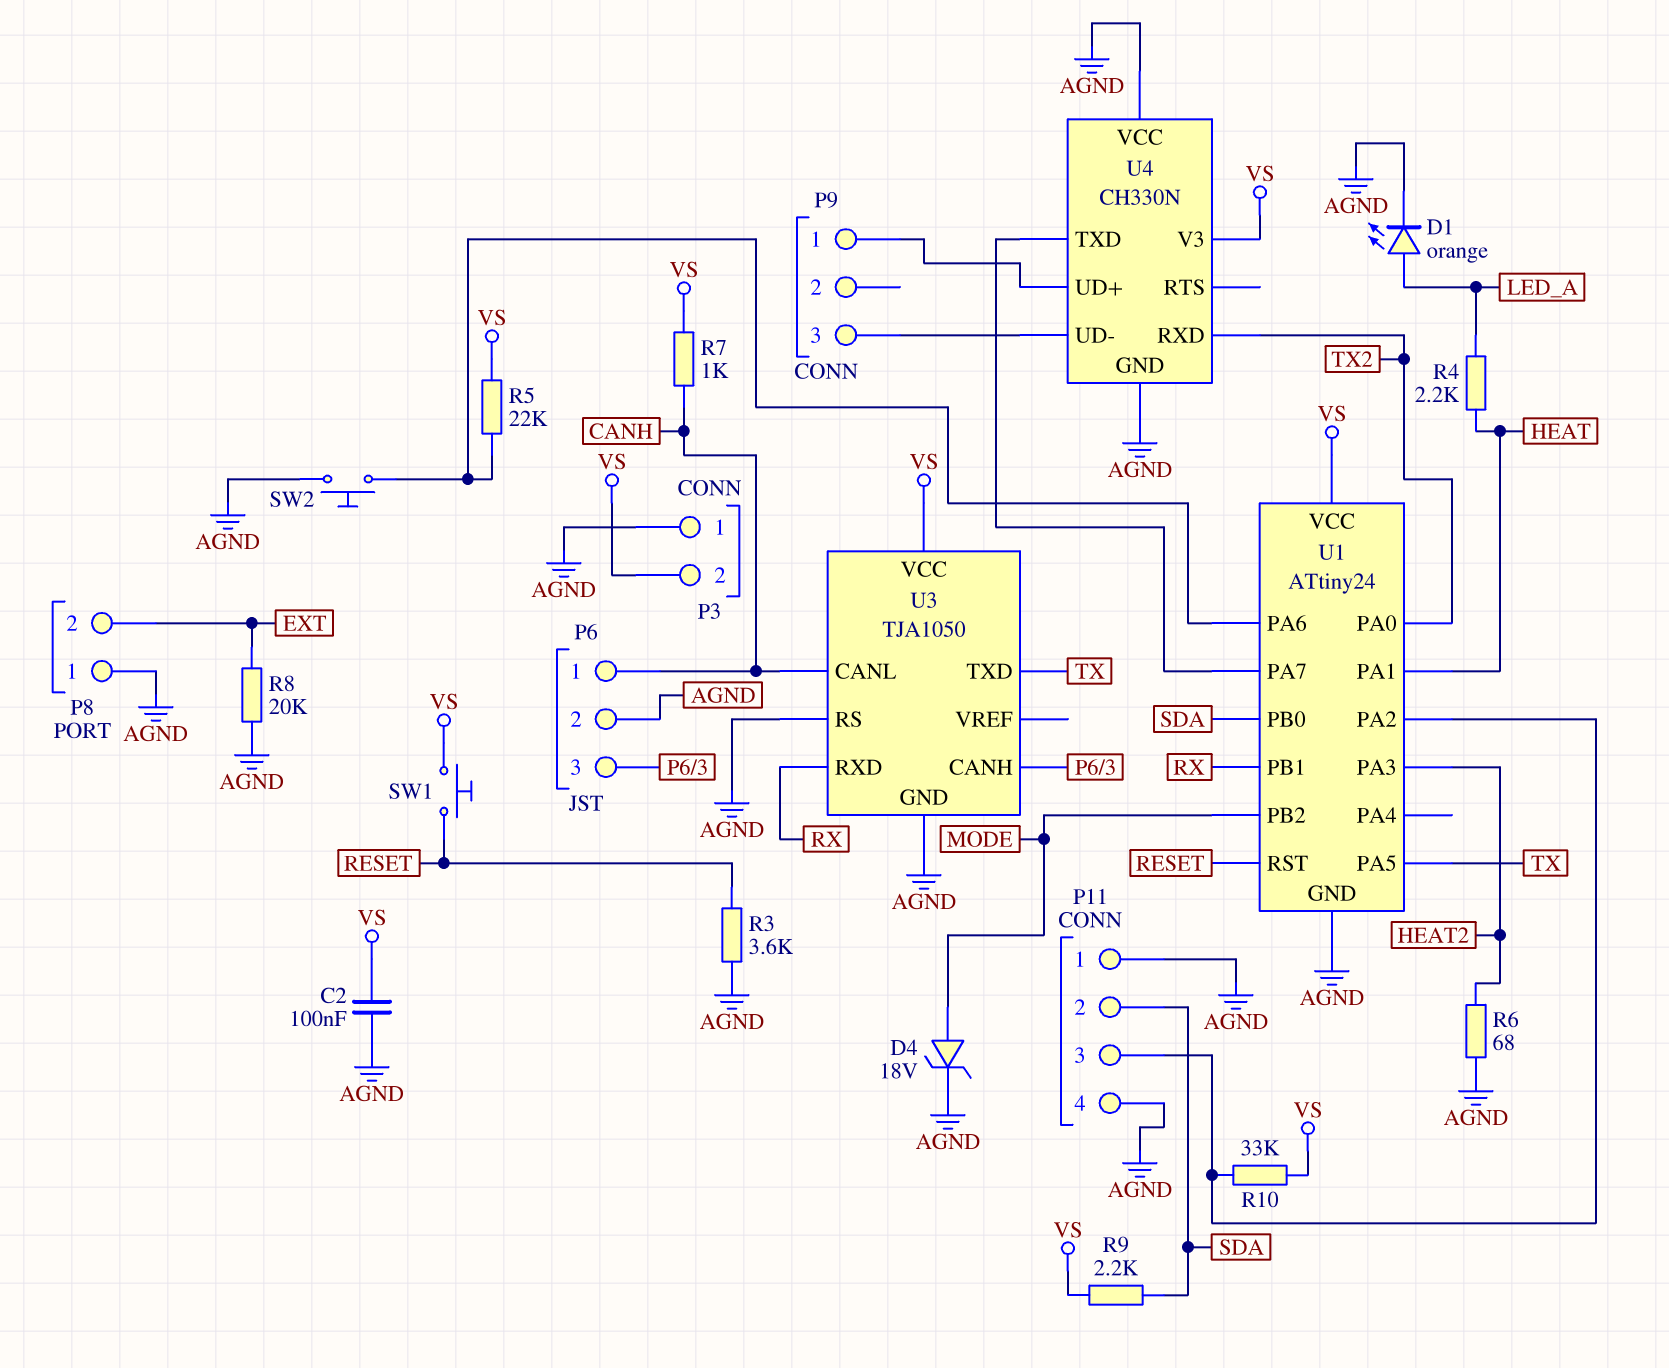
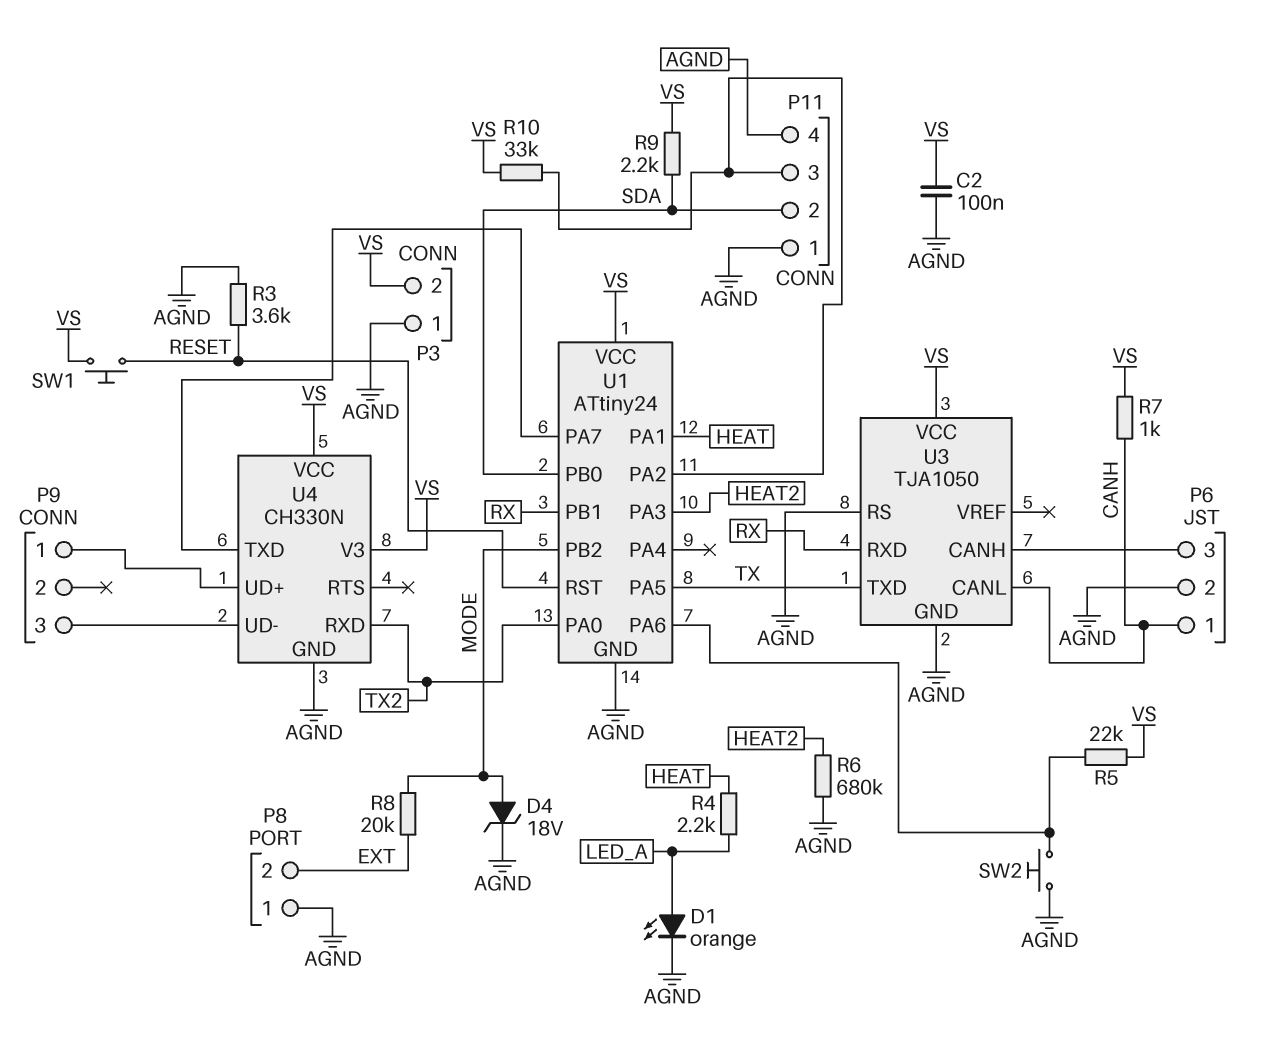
R6: 68 (AGND, HEAT2) -> 680k (AGND, HEAT2)
R8: 20k (AGND, EXT) -> 20k (EXT, MODE)
U4 pin VCC: AGND -> VS

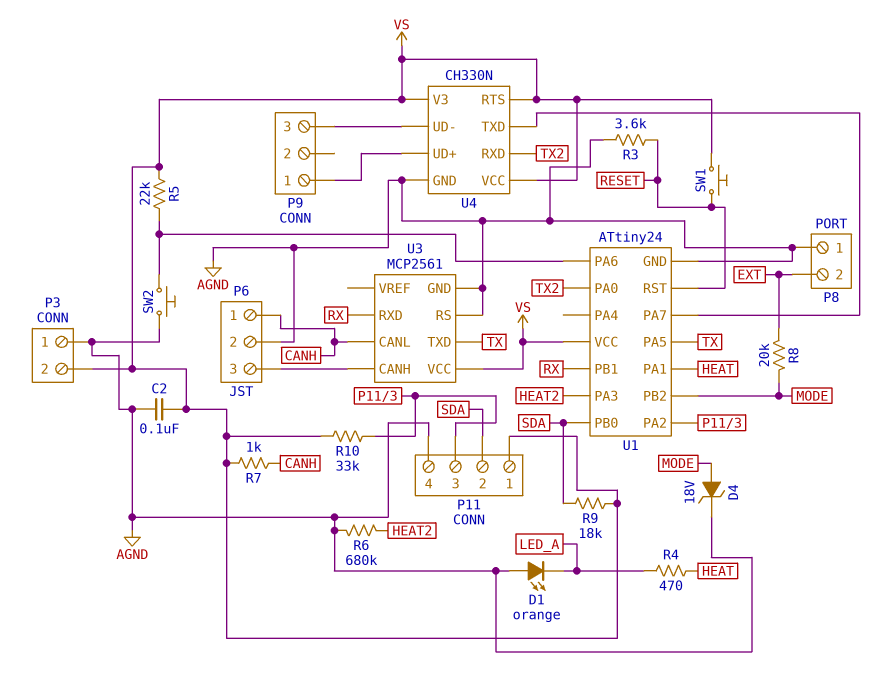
D1: LED orange (A LED_A, K AGND) -> LED orange (A AGND, K LED_A)
P11 pin 1: AGND -> VS
R4: 2.2k (HEAT, LED_A) -> 470 (HEAT, LED_A)
R9: 2.2k (SDA, VS) -> 18k (SDA, VS)
U3: TJA1050 -> MCP2561
U4 pin RTS: none -> VS

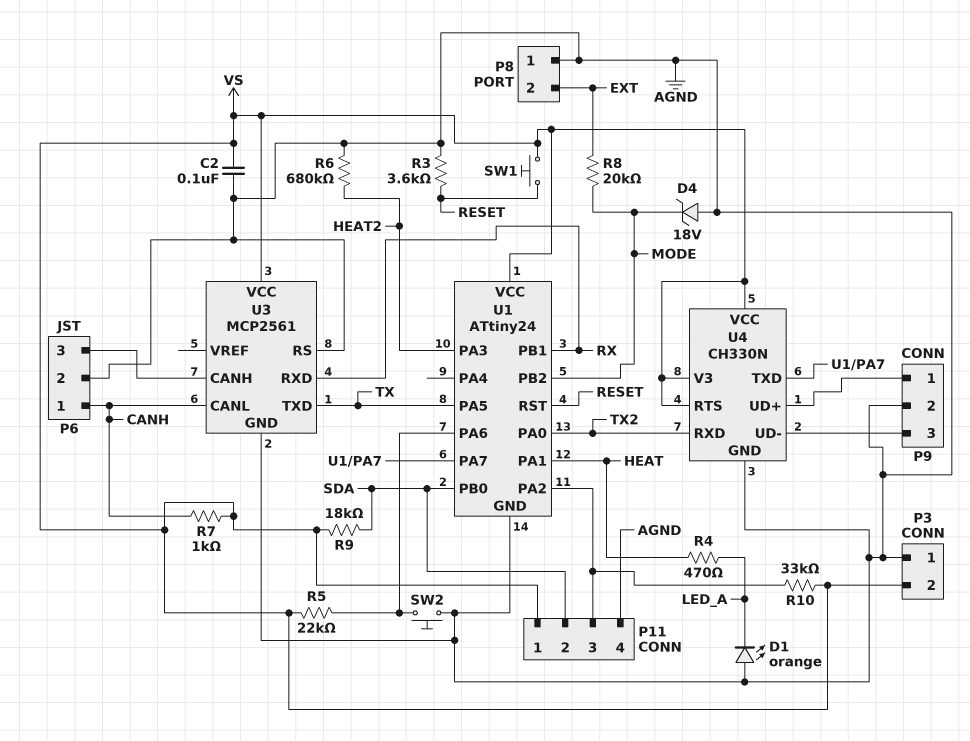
D4: zener 18V (A MODE, K AGND) -> zener 18V (A AGND, K MODE)
P9 pin 2: none -> AGND

